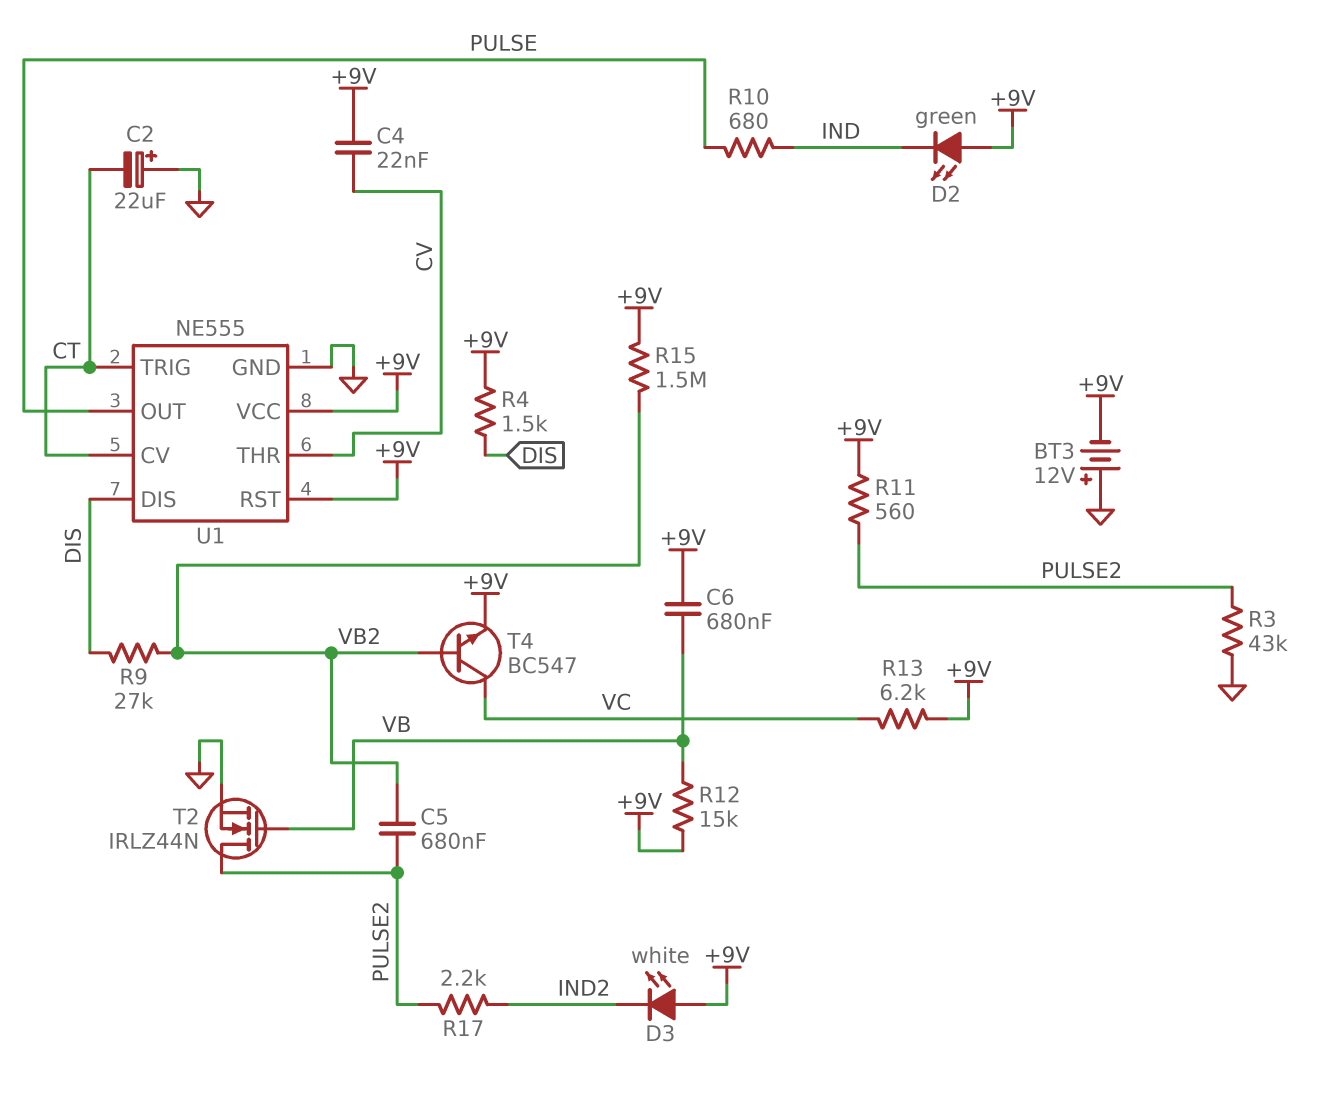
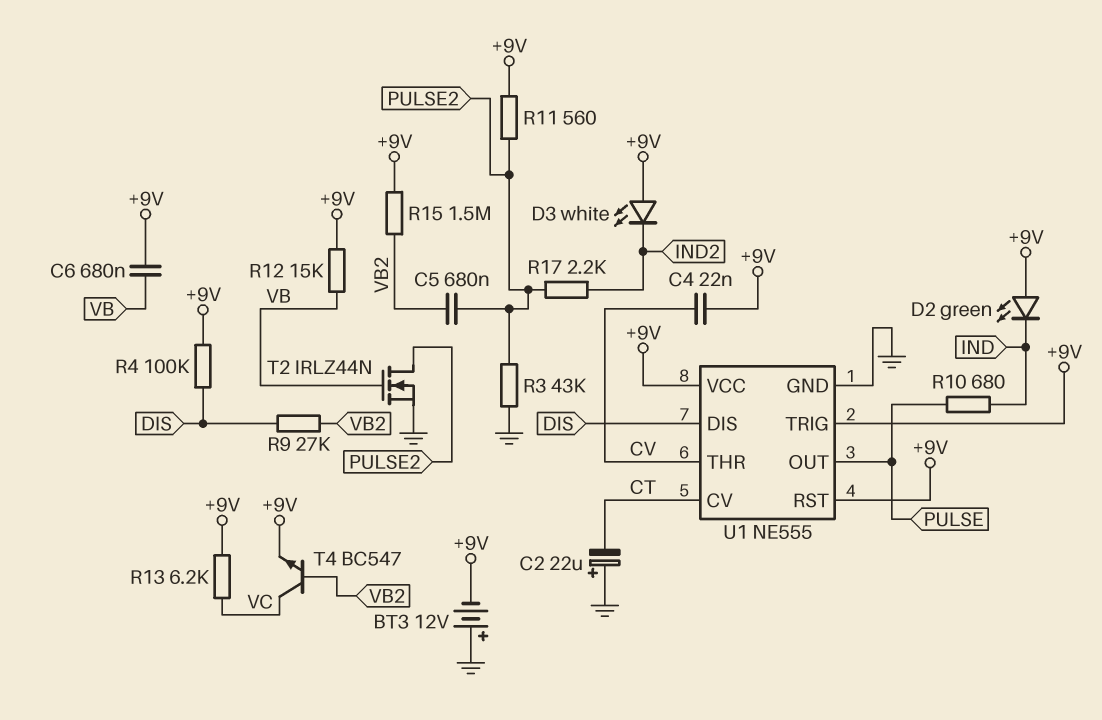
R4: 1.5k (+9V, DIS) -> 100k (+9V, DIS)
U1 pin TRIG: CT -> +9V

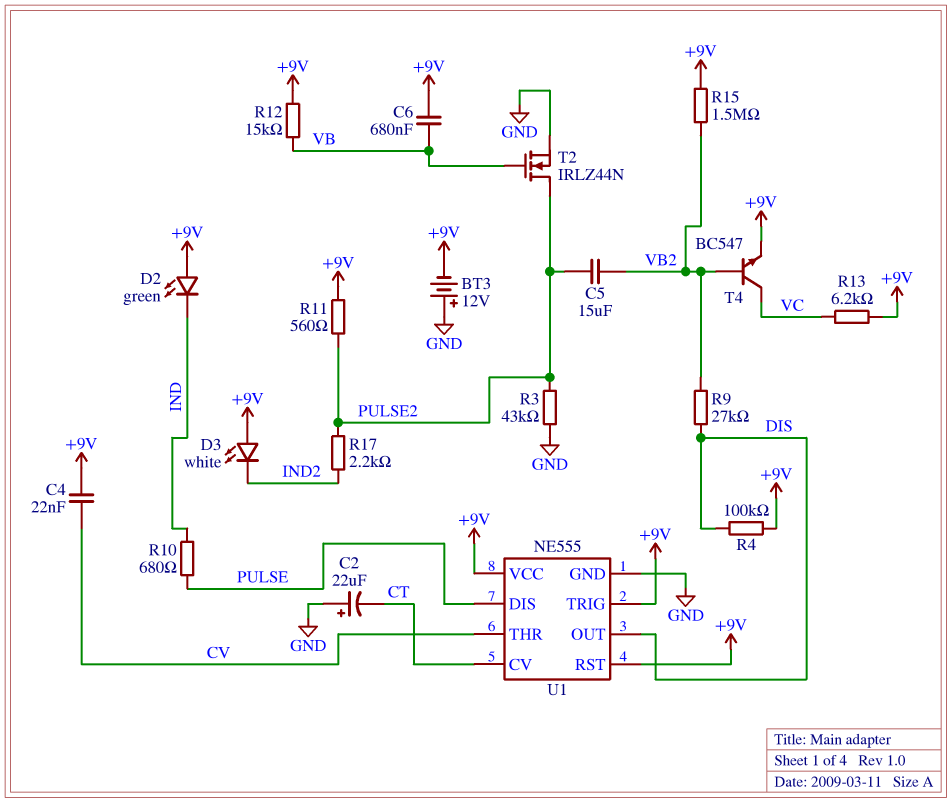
C5: 680nF (PULSE2, VB2) -> 15uF (PULSE2, VB2)
U1 pin DIS: DIS -> PULSE
U1 pin OUT: PULSE -> DIS

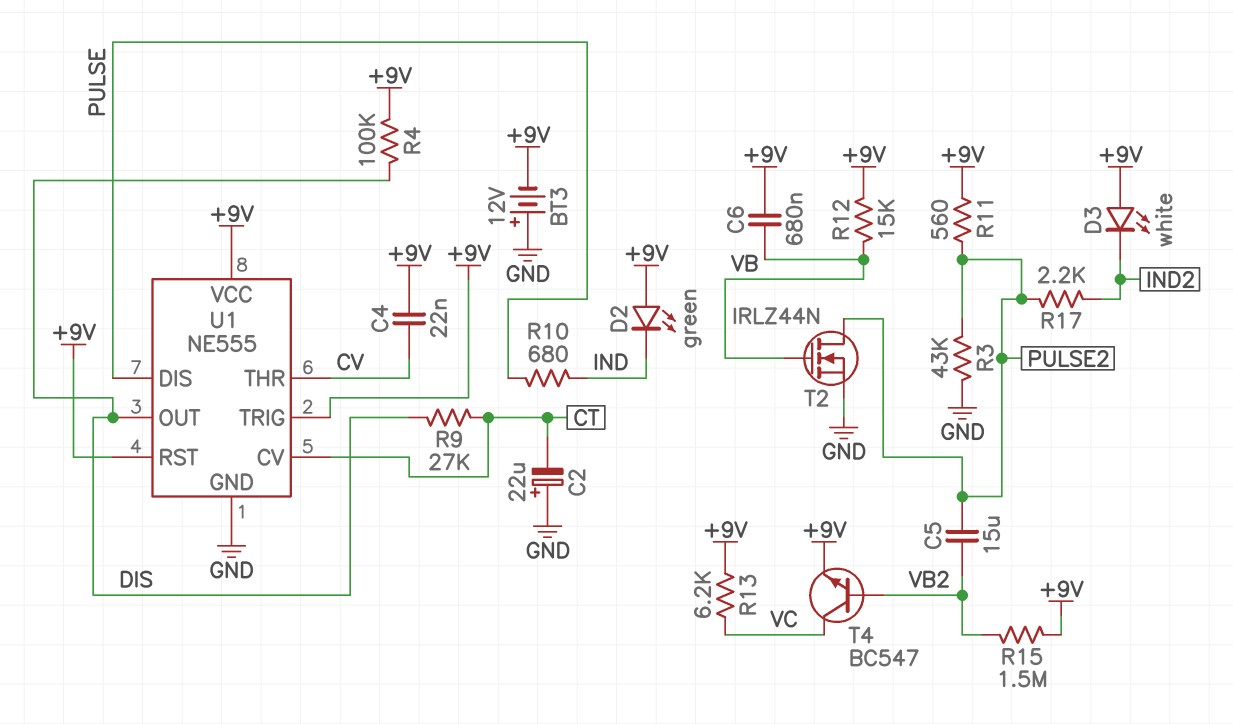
R9: 27k (DIS, VB2) -> 27k (CT, DIS)

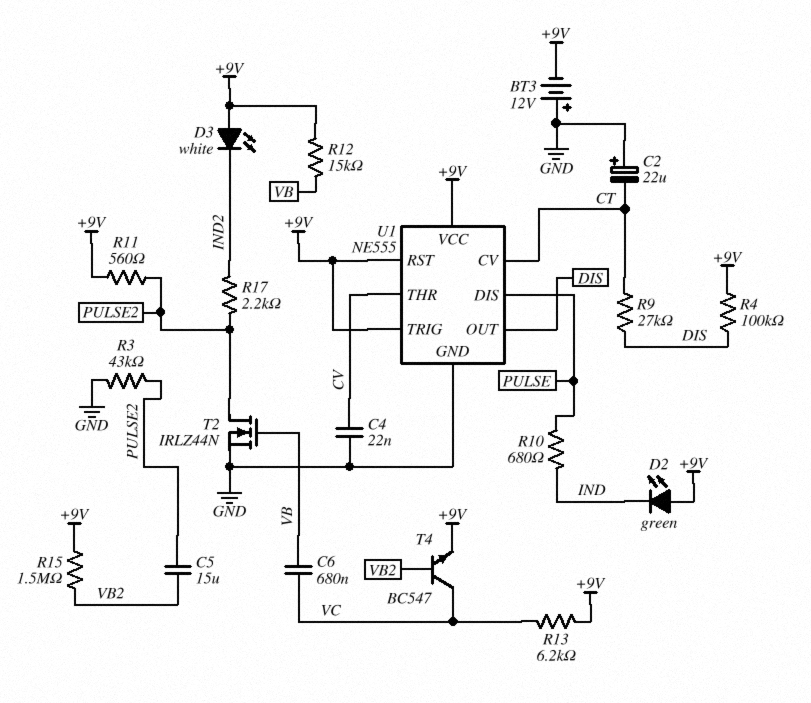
C4: 22nF (+9V, CV) -> 22nF (CV, GND)
C6: 680nF (+9V, VB) -> 680nF (VB, VC)

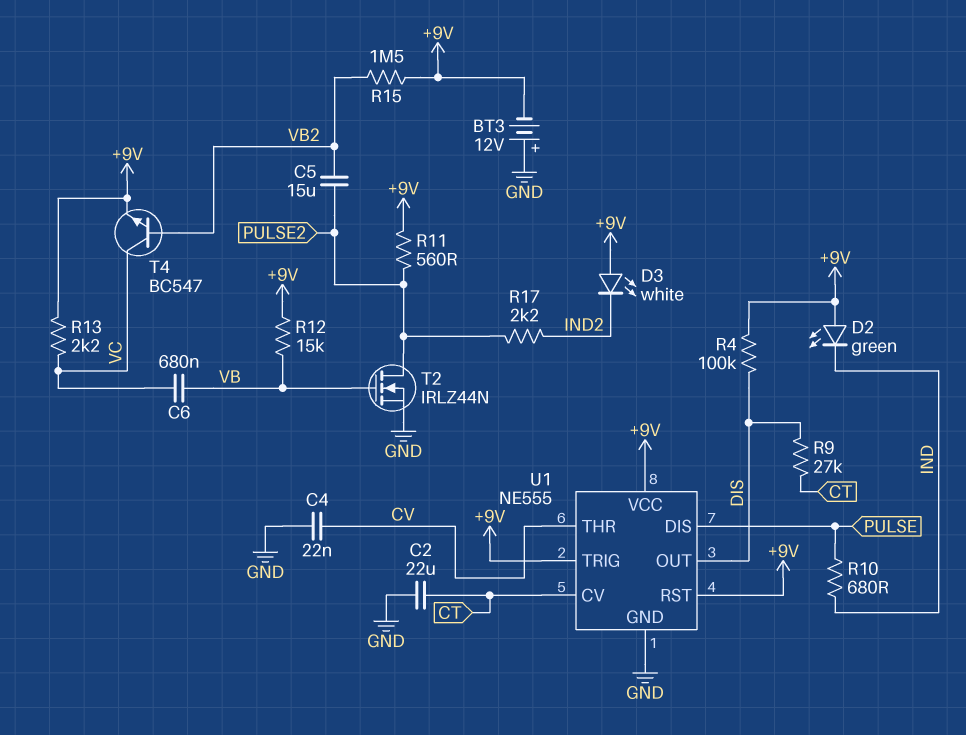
C2: 22uF (plus GND, minus CT) -> 22uF (CT, GND)
R3: 43k (GND, PULSE2) -> none
R13: 6.2k (+9V, VC) -> 2.2k (+9V, VC)

